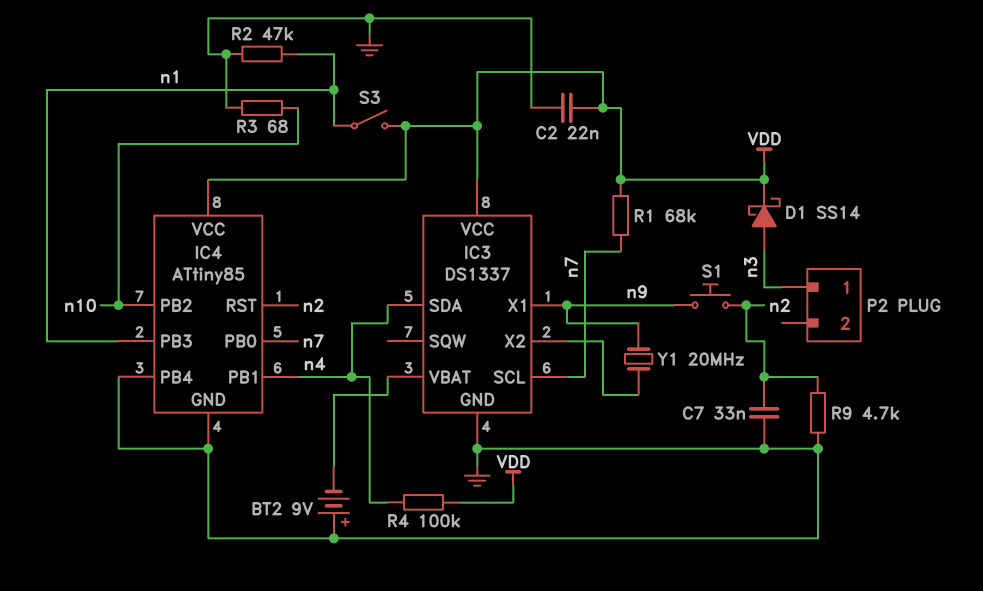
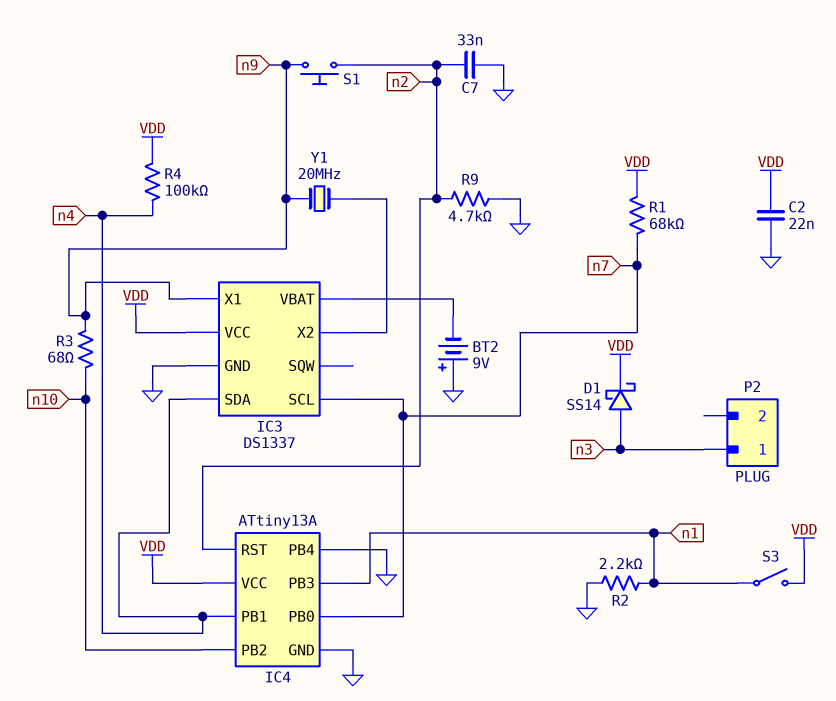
IC4: ATtiny85 -> ATtiny13A
R2: 47k (GND, n1) -> 2.2k (GND, n1)
R3: 68 (GND, n10) -> 68 (n9, n10)

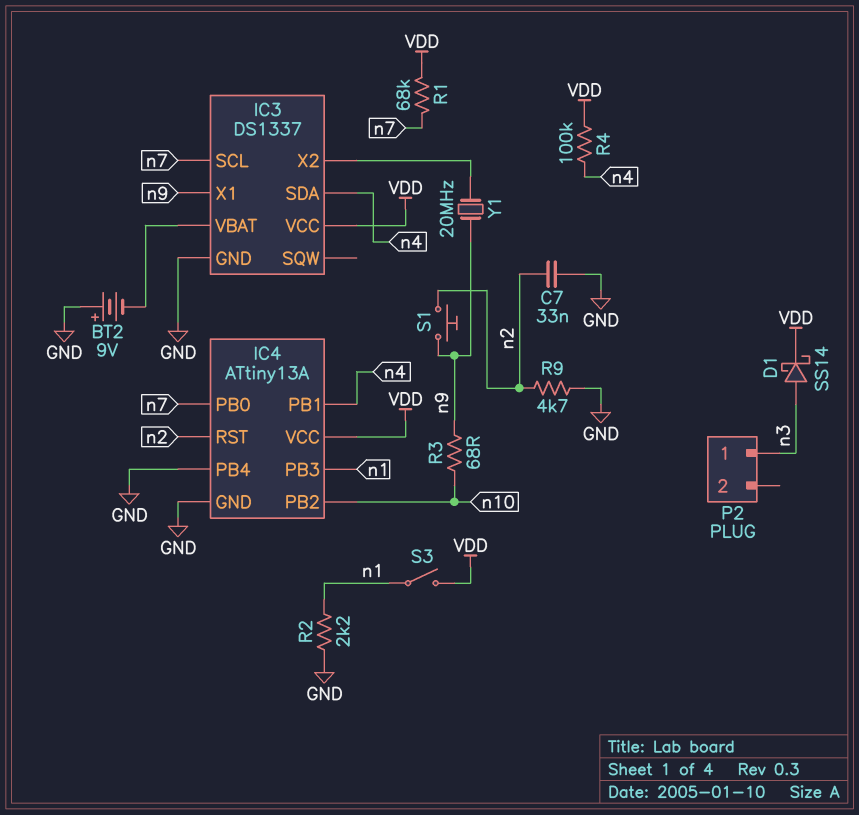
C2: 22nF (GND, VDD) -> none

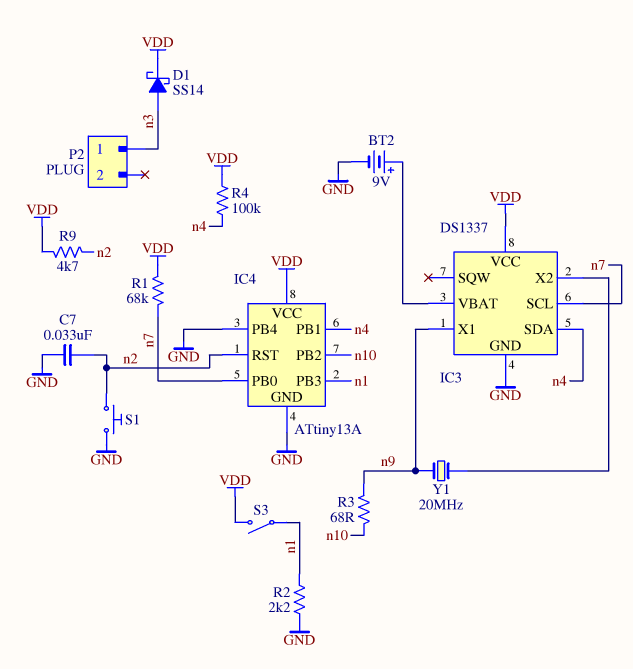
BT2: 9V (plus GND, minus IC3/VBAT) -> 9V (plus IC3/VBAT, minus GND)
R9: 4.7k (GND, n2) -> 4.7k (VDD, n2)
S1: button (n2, n9) -> button (GND, n2)

